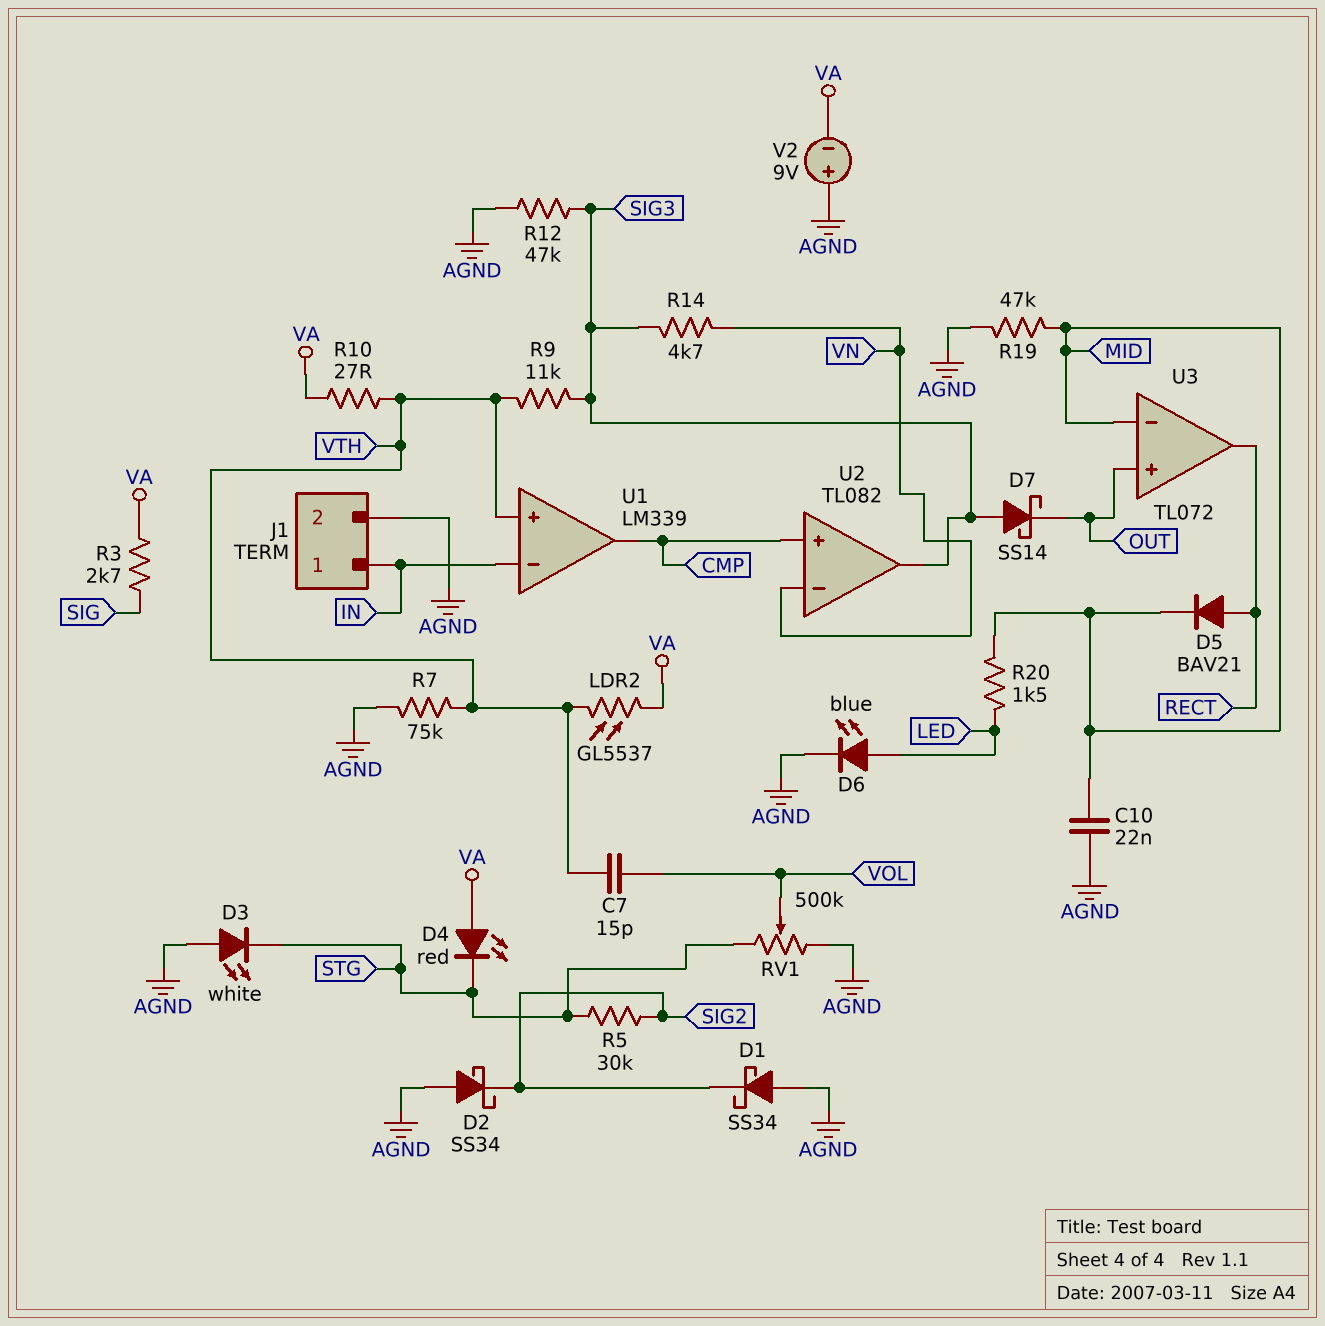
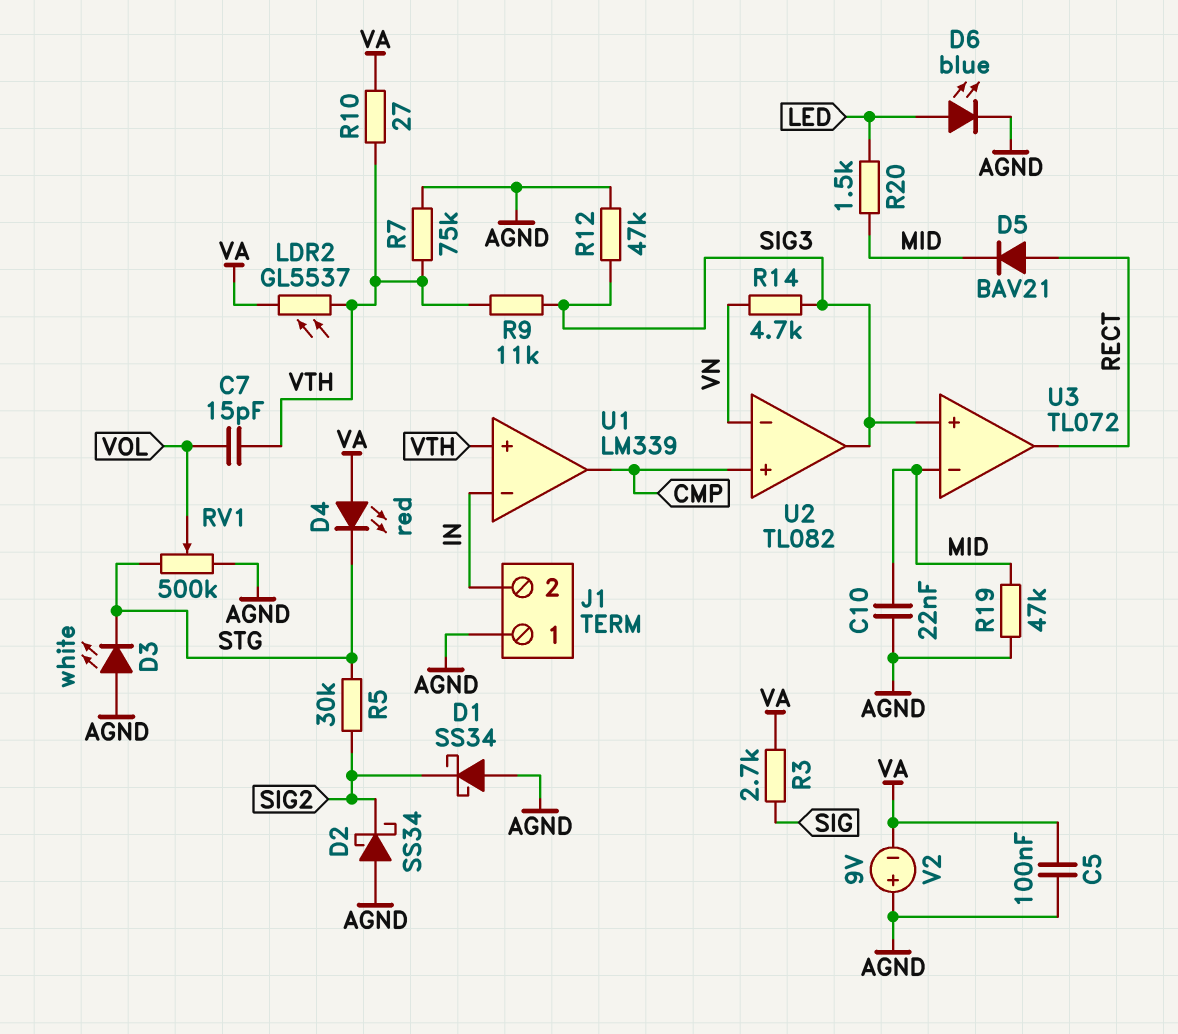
C5: none -> 100nF (AGND, VA)
D7: schottky SS14 (A SIG3, K OUT) -> none
J1 pin 1: IN -> AGND
J1 pin 2: AGND -> IN
U3 pin in+: OUT -> SIG3

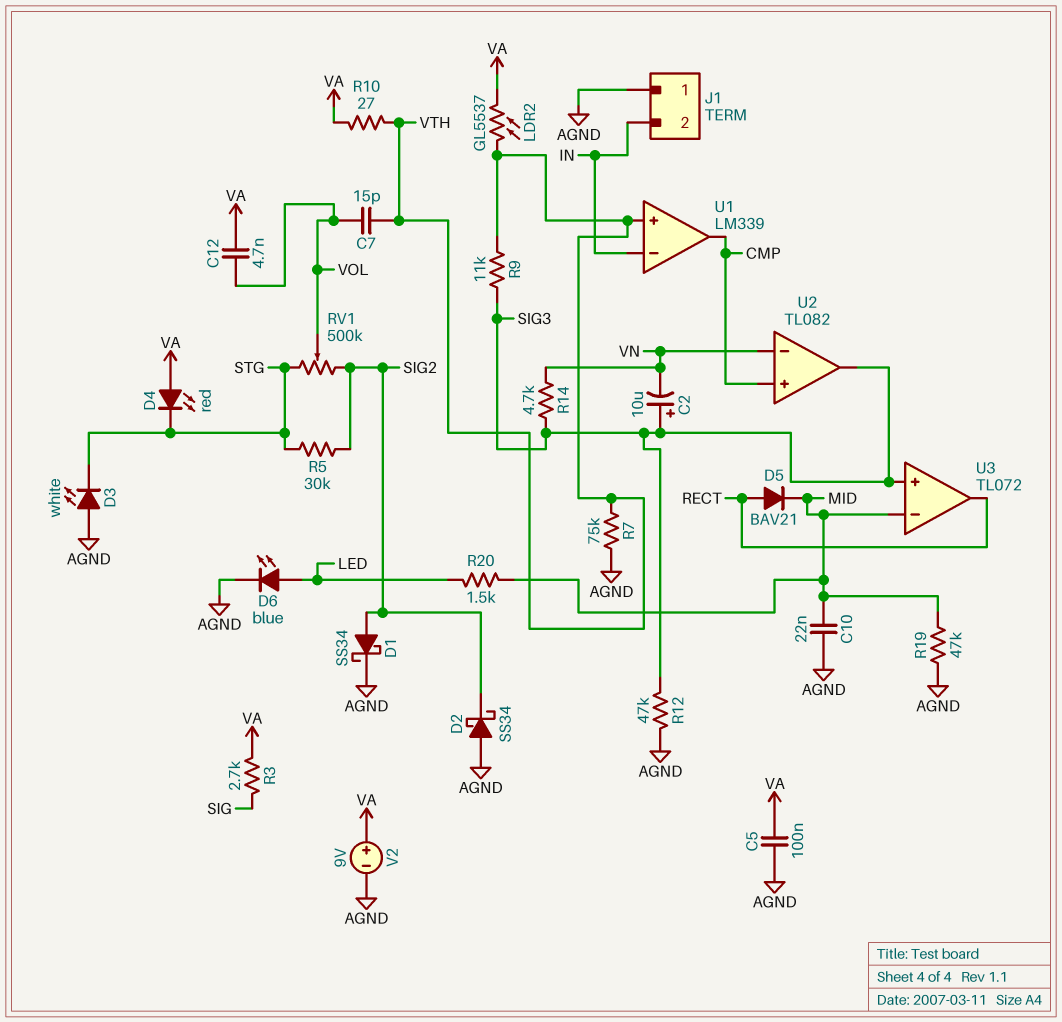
C2: none -> 10uF (plus SIG3, minus VN)
C12: none -> 4.7nF (VA, VOL)
D1: schottky SS34 (A AGND, K SIG2) -> schottky SS34 (A SIG2, K AGND)
RV1: 500k (AGND, STG, wiper VOL) -> 500k (SIG2, STG, wiper VOL)
V2: 9V (plus AGND, minus VA) -> 9V (plus VA, minus AGND)

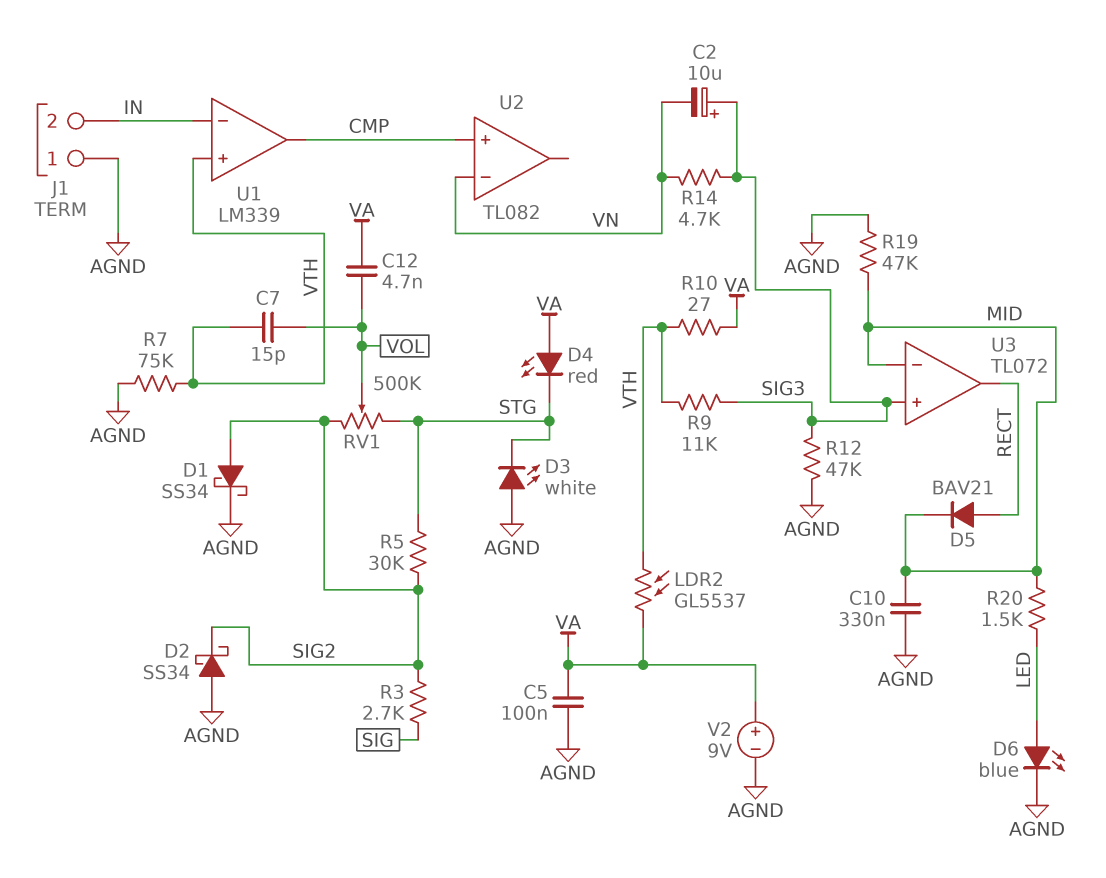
C10: 22nF (AGND, MID) -> 330nF (AGND, MID)
R3: 2.7k (SIG, VA) -> 2.7k (SIG, SIG2)
U2 pin out: SIG3 -> none

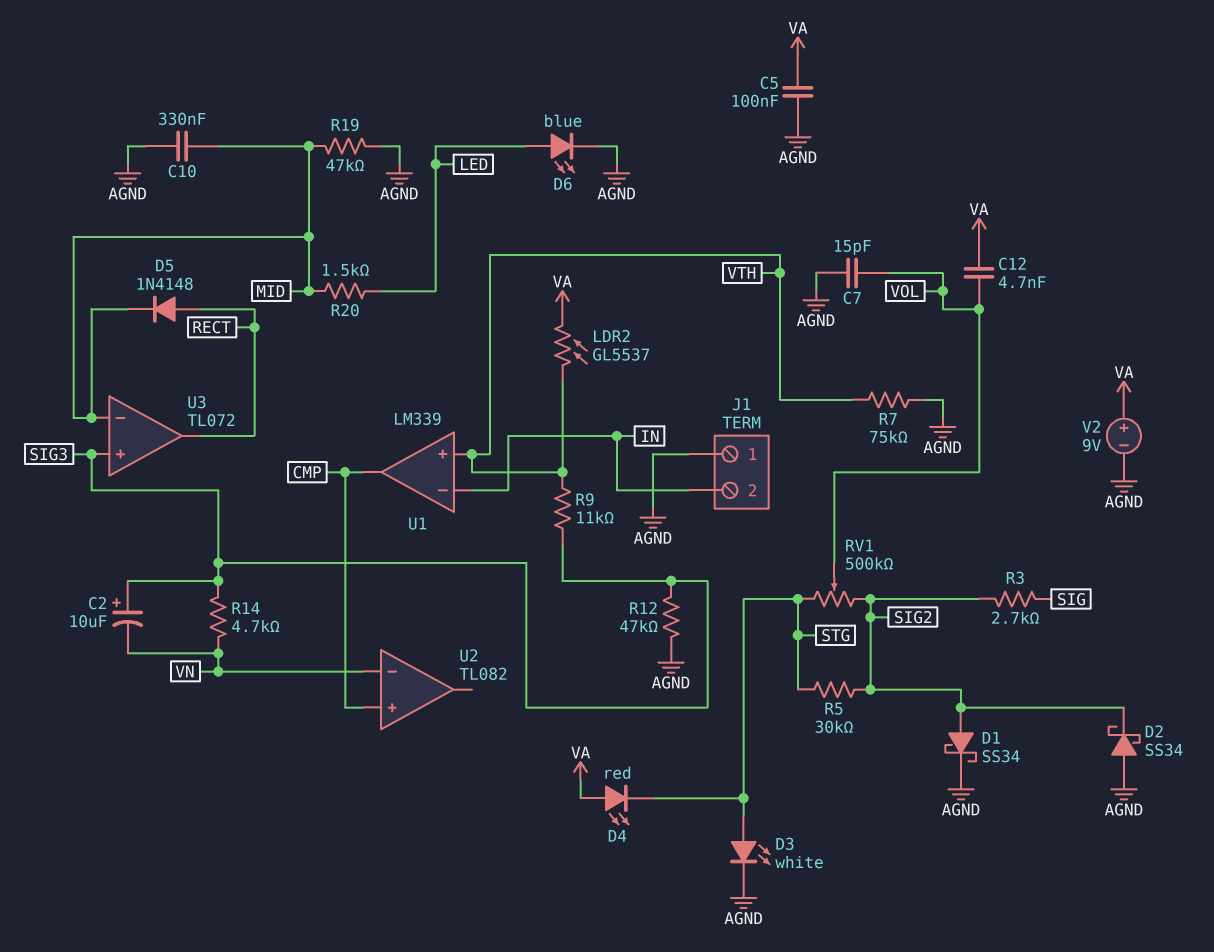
C7: 15pF (VOL, VTH) -> 15pF (AGND, VOL)
D3: LED white (A AGND, K STG) -> LED white (A STG, K AGND)
D5: diode BAV21 (A RECT, K MID) -> diode 1N4148 (A RECT, K MID)
R10: 27 (VA, VTH) -> none

